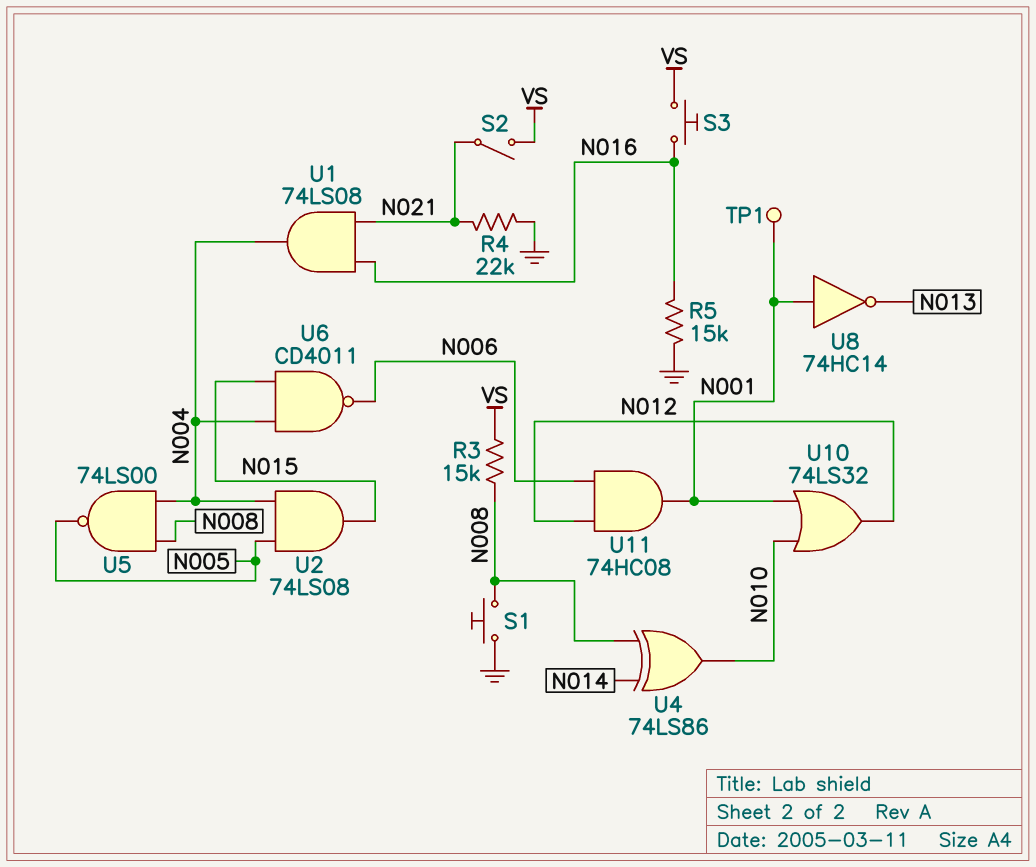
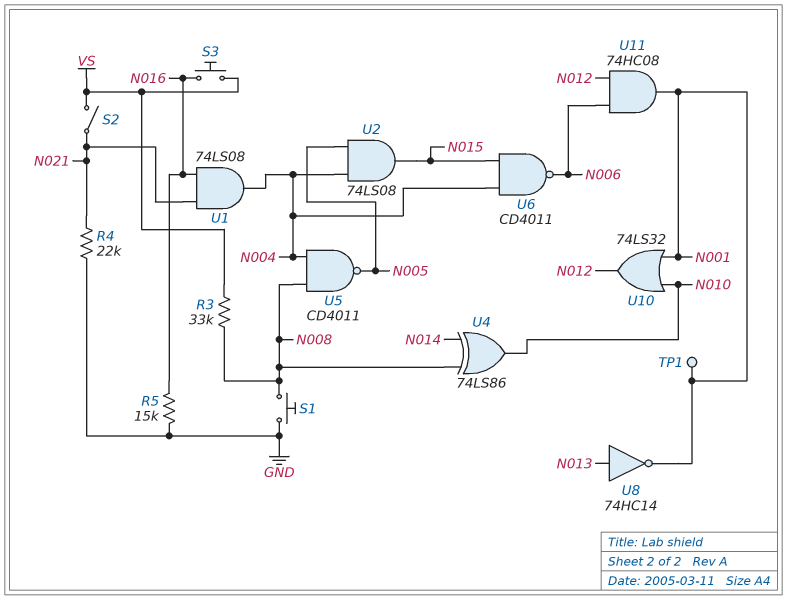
R3: 15k (N008, VS) -> 33k (N008, VS)
U5: NAND 74LS00 (in N004, in N008, out N005) -> NAND CD4011 (in N004, in N008, out N005)
U8: NOT 74HC14 (in N001, out N013) -> NOT 74HC14 (in N013, out N001)

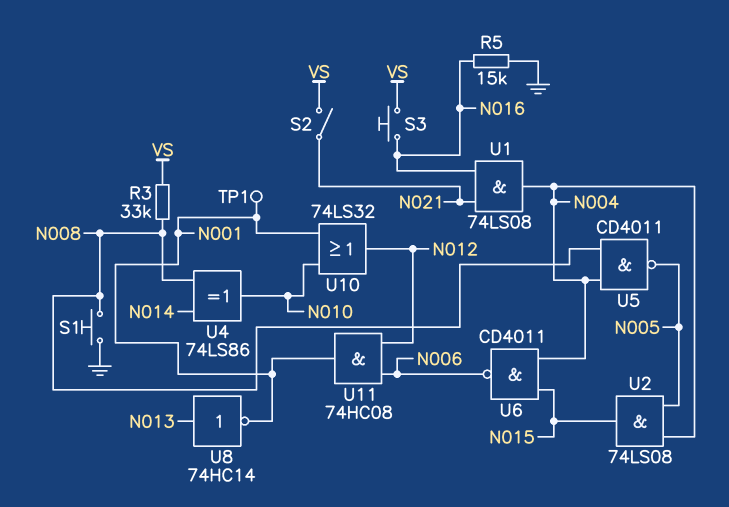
R4: 22k (GND, N021) -> none

